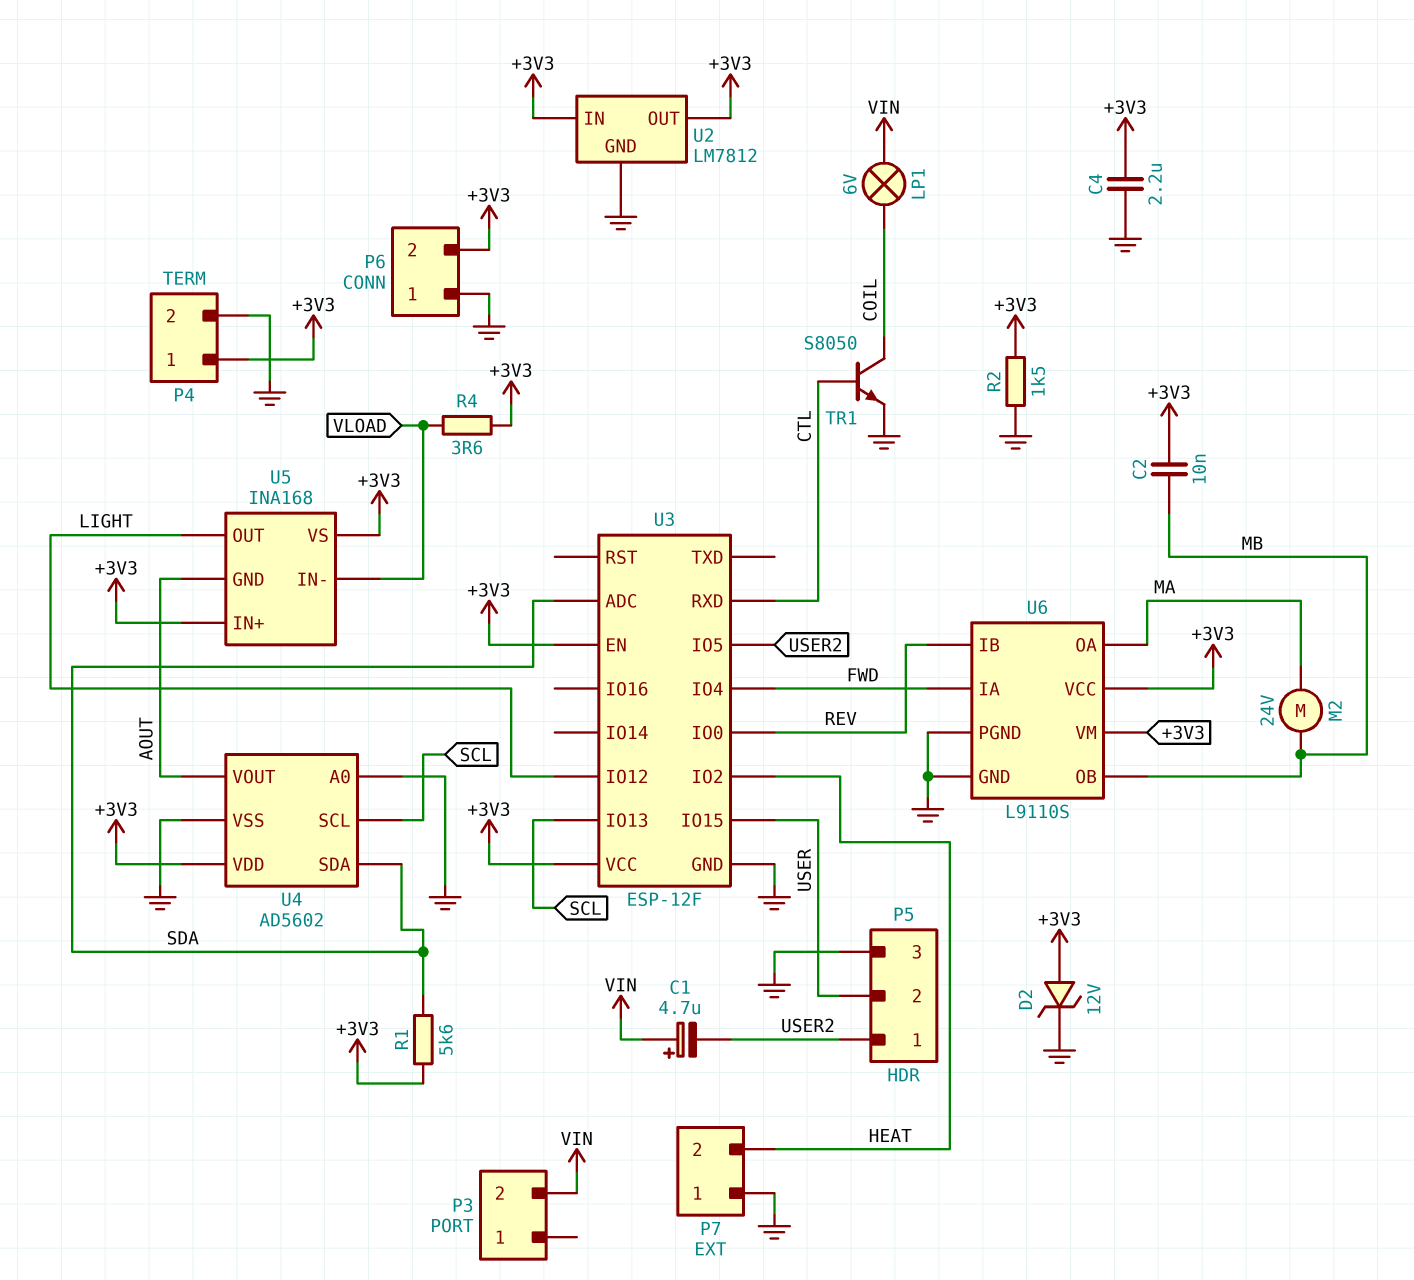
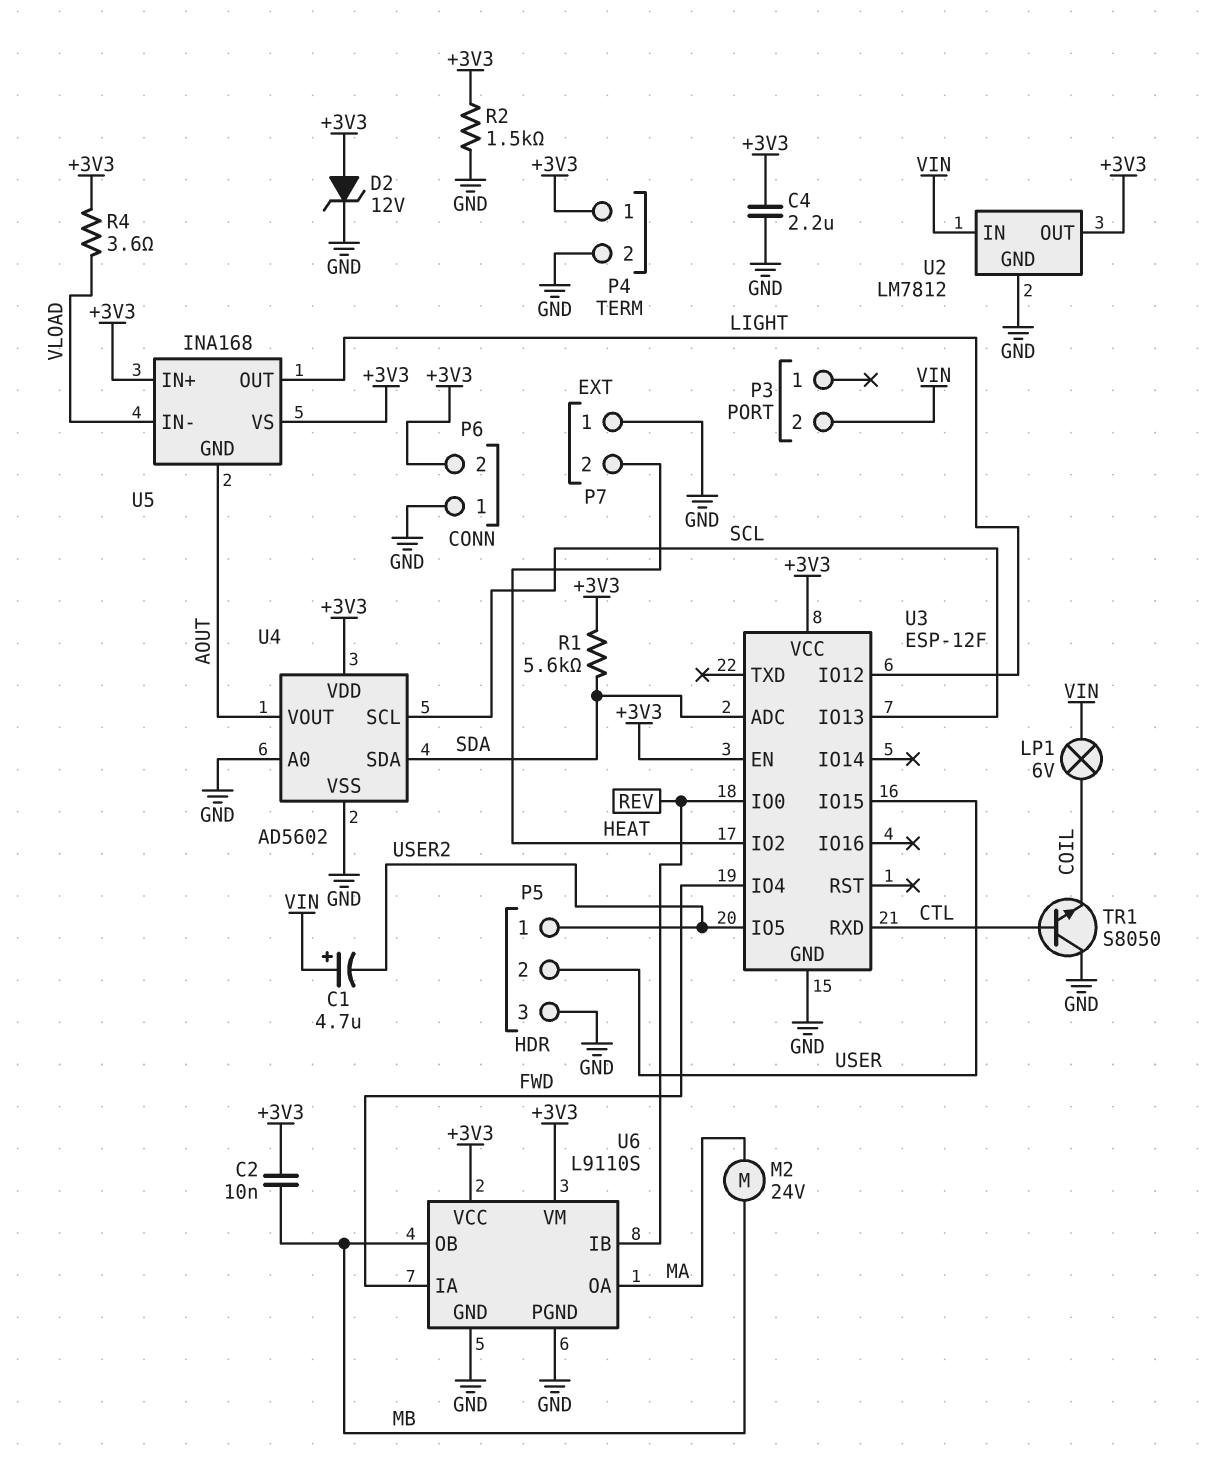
TR1: NPN S8050 (B CTL, C COIL, E GND) -> NPN S8050 (B CTL, C GND, E COIL)
U2 pin IN: +3V3 -> VIN

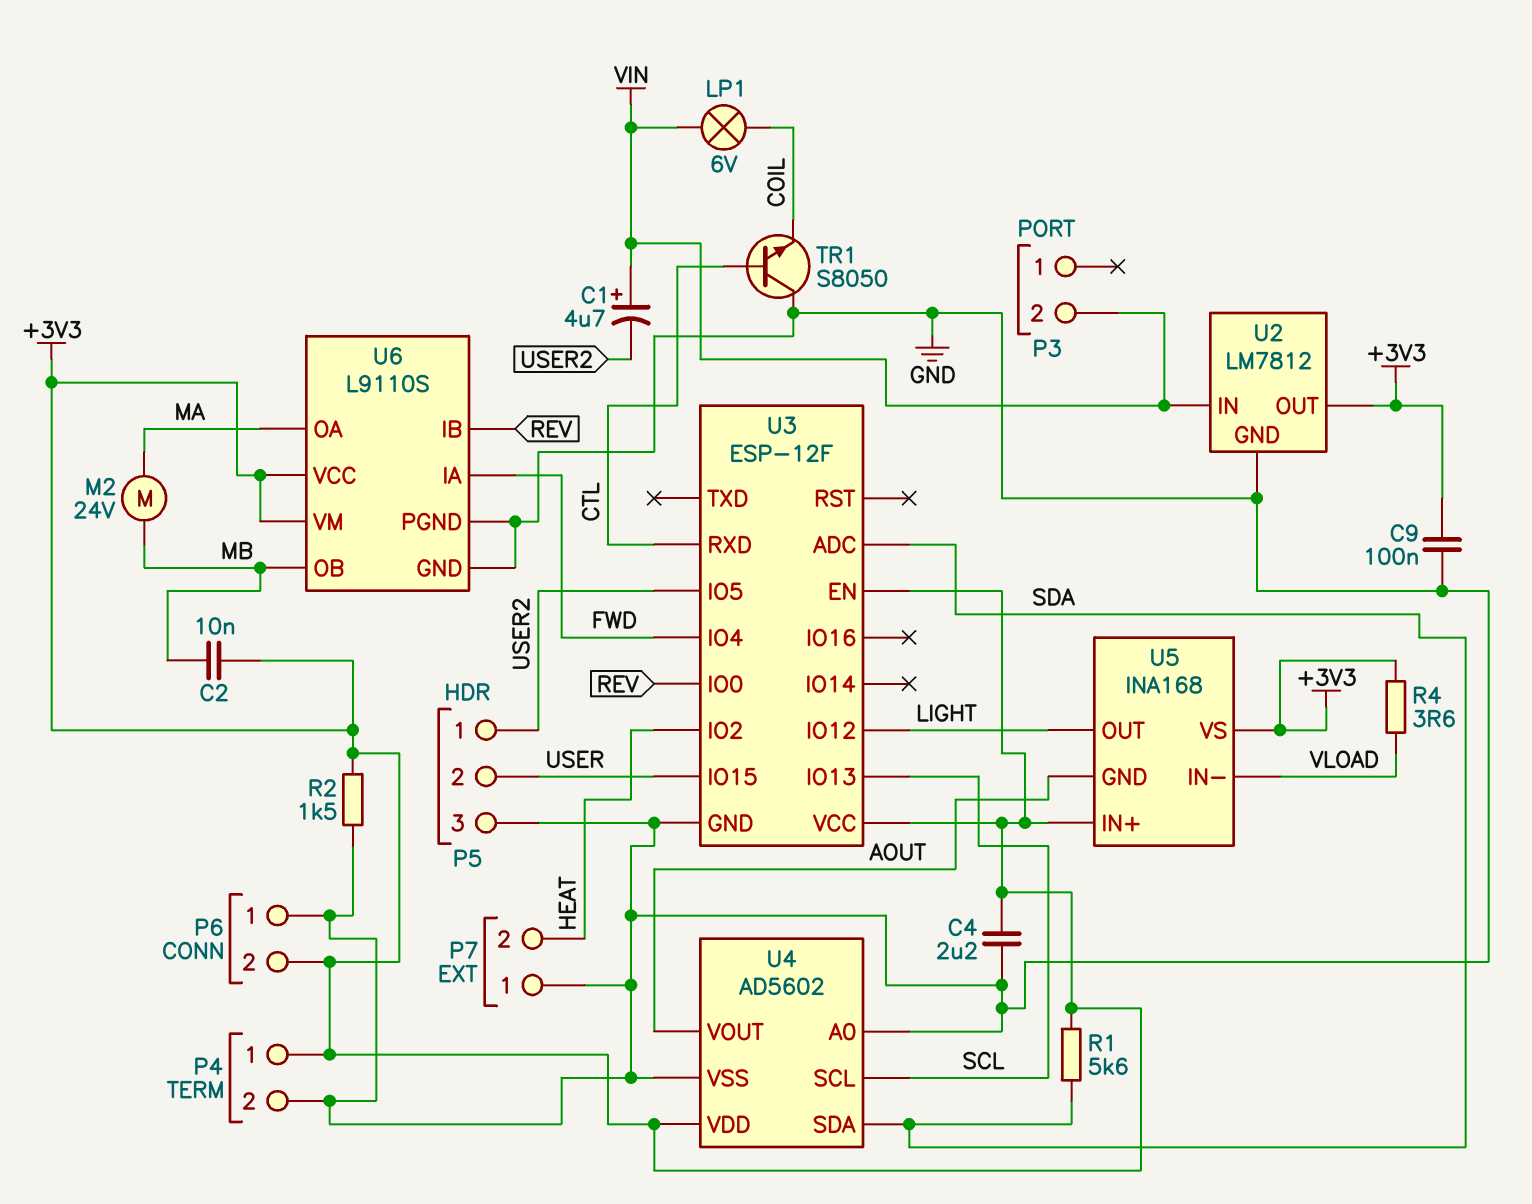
C9: none -> 100nF (+3V3, GND)
D2: zener 12V (A +3V3, K GND) -> none

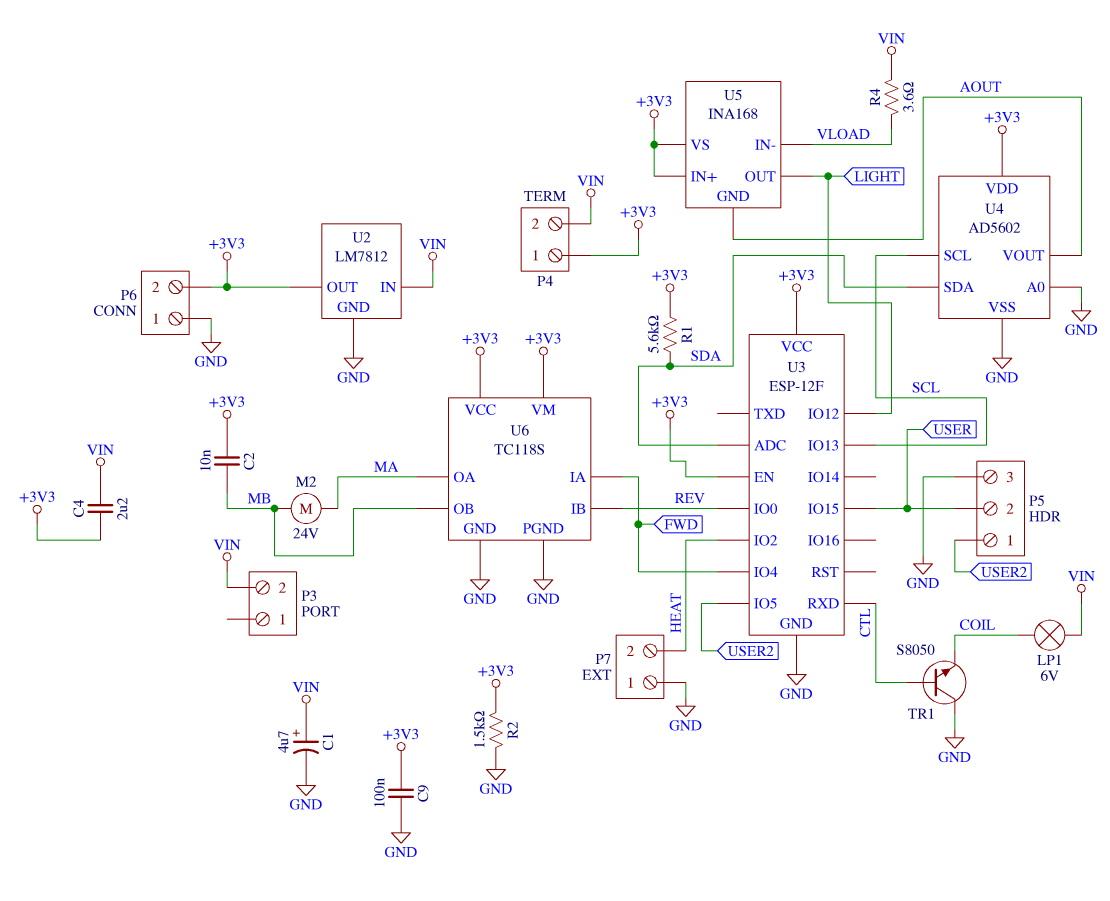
C1: 4.7uF (plus VIN, minus USER2) -> 4.7uF (plus VIN, minus GND)
C4: 2.2uF (+3V3, GND) -> 2.2uF (+3V3, VIN)
P4 pin 2: GND -> VIN
R4: 3.6 (+3V3, VLOAD) -> 3.6 (VIN, VLOAD)
U6: L9110S -> TC118S

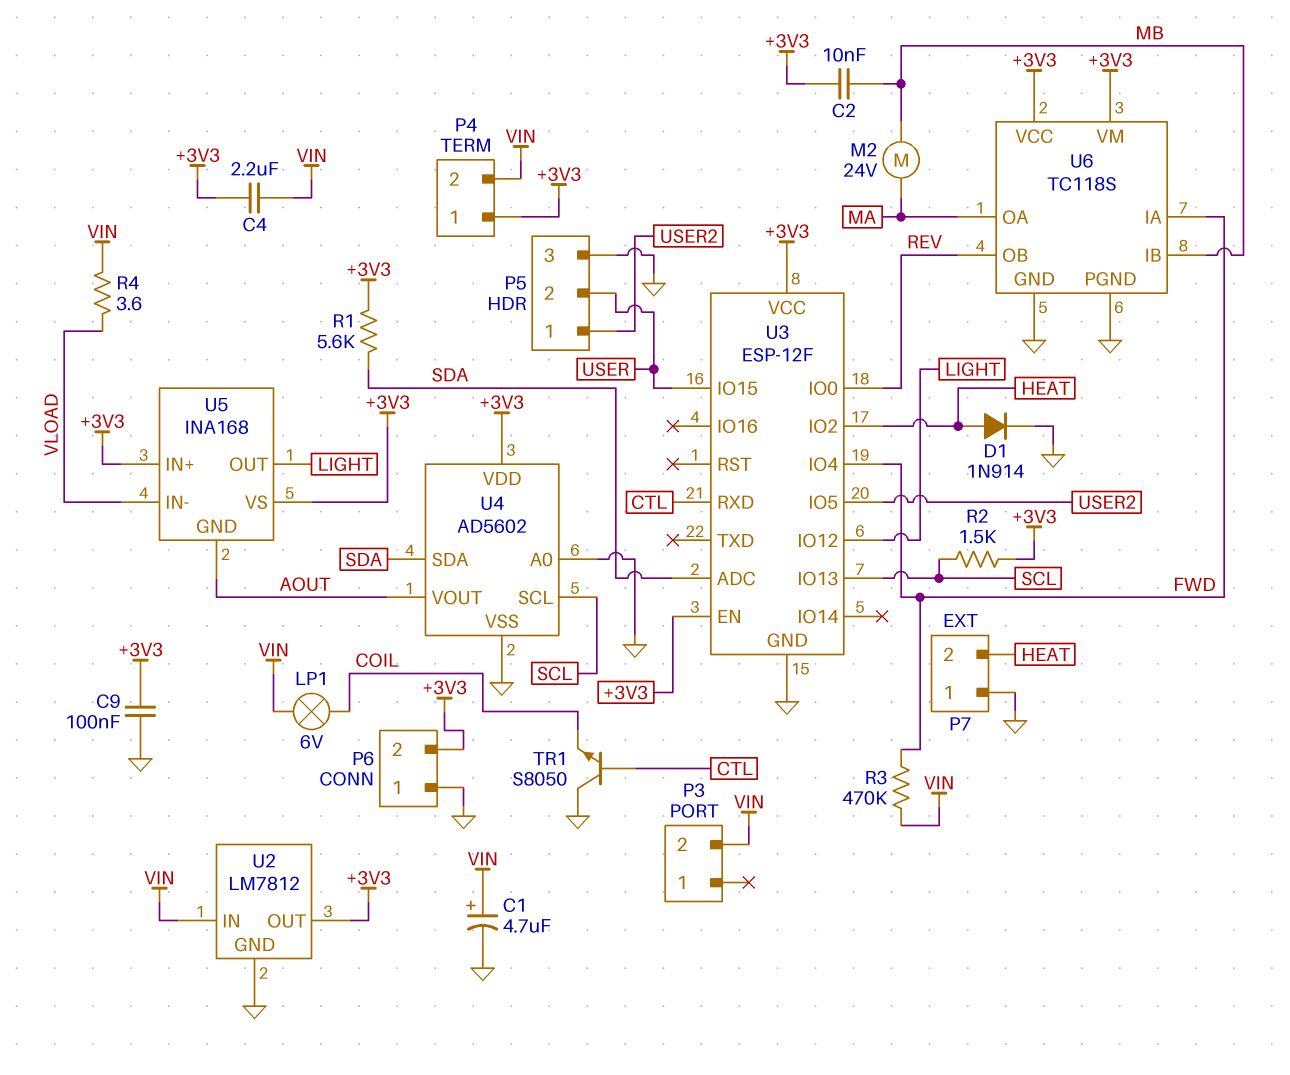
D1: none -> diode 1N914 (A HEAT, K GND)
R2: 1.5k (+3V3, GND) -> 1.5k (+3V3, SCL)
R3: none -> 470k (FWD, VIN)
U6 pin IB: REV -> MB
U6 pin OB: MB -> REV

